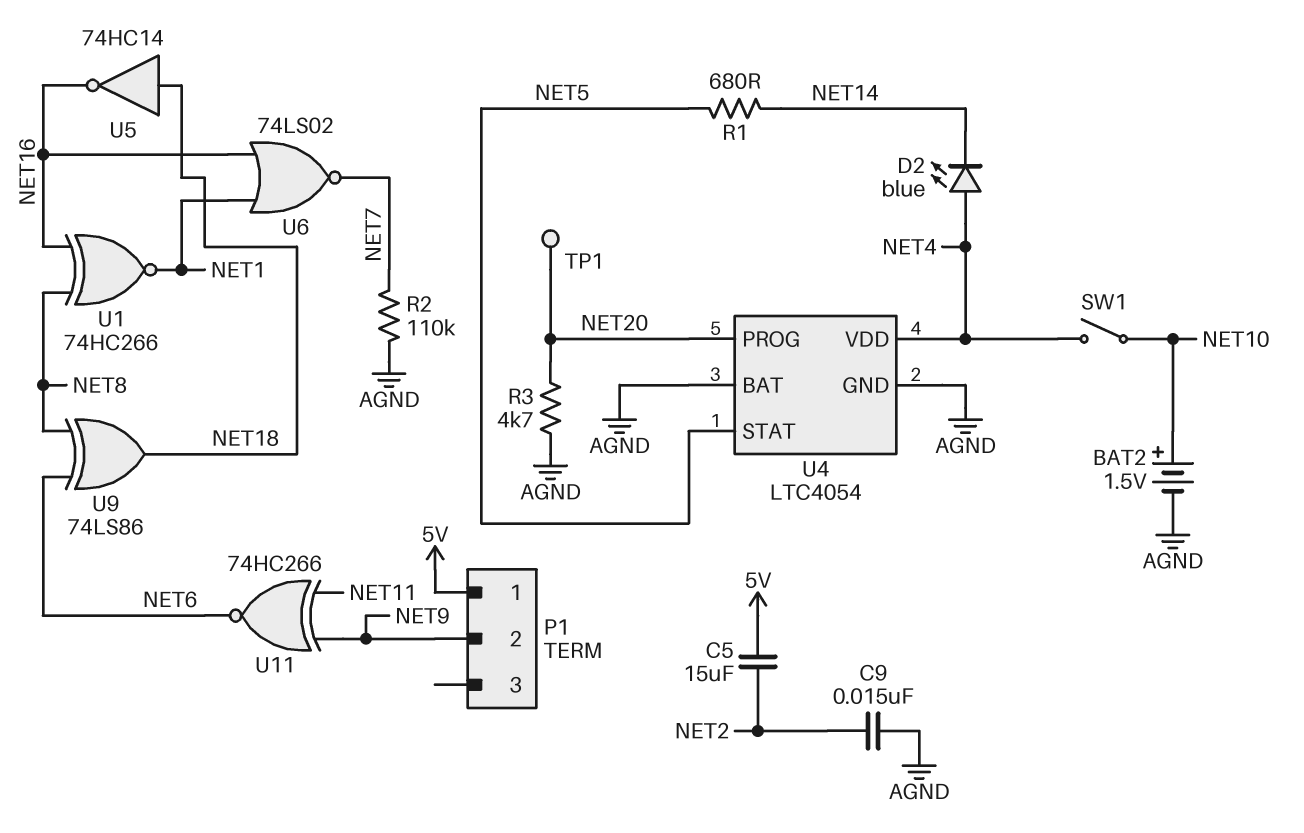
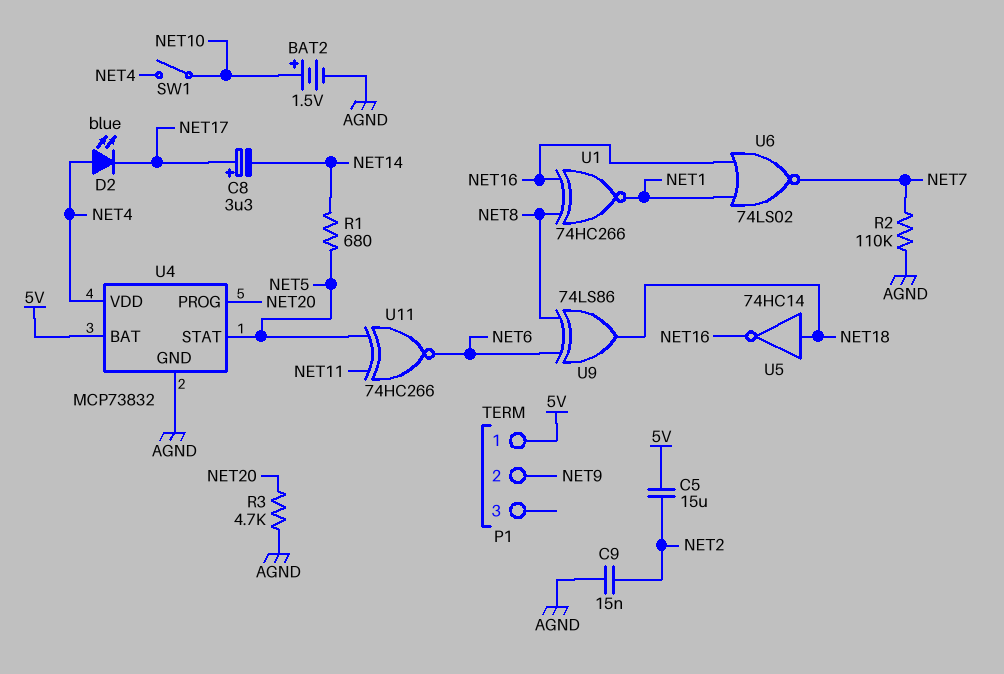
C8: none -> 3.3uF (plus NET17, minus NET14)
D2: LED blue (A NET4, K NET14) -> LED blue (A NET4, K NET17)
TP1: test point (NET20) -> none
U4: LTC4054 -> MCP73832
U4 pin BAT: AGND -> 5V
U11: XNOR 74HC266 (in NET9, in NET11, out NET6) -> XNOR 74HC266 (in NET5, in NET11, out NET6)

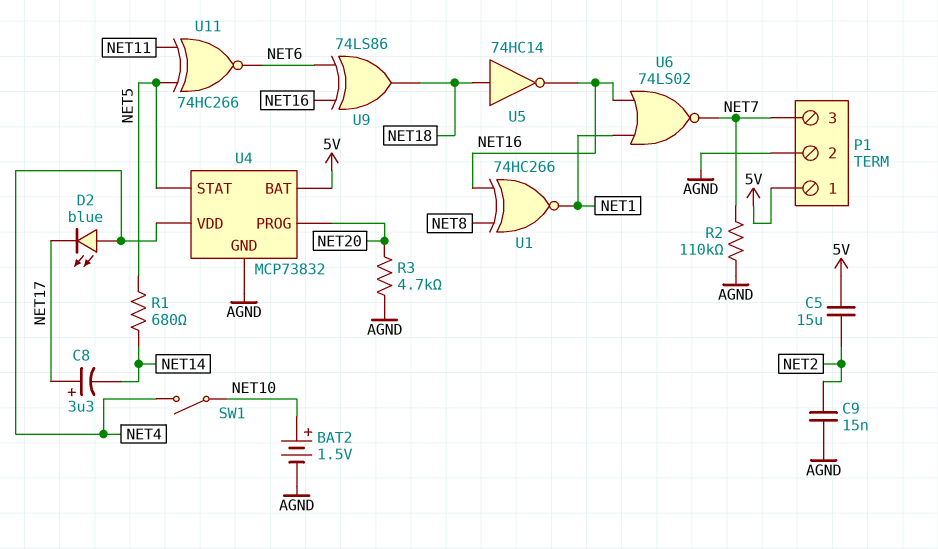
P1 pin 2: NET9 -> AGND
P1 pin 3: none -> NET7
U9: XOR 74LS86 (in NET6, in NET8, out NET18) -> XOR 74LS86 (in NET6, in NET16, out NET18)

